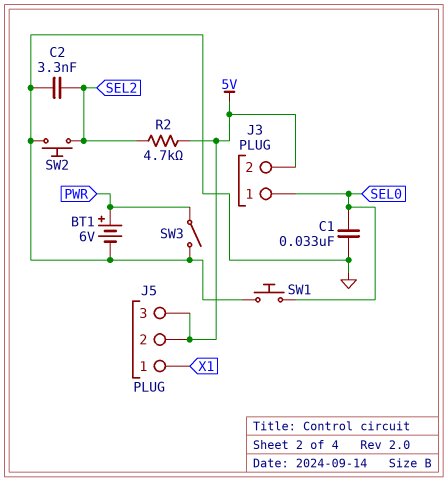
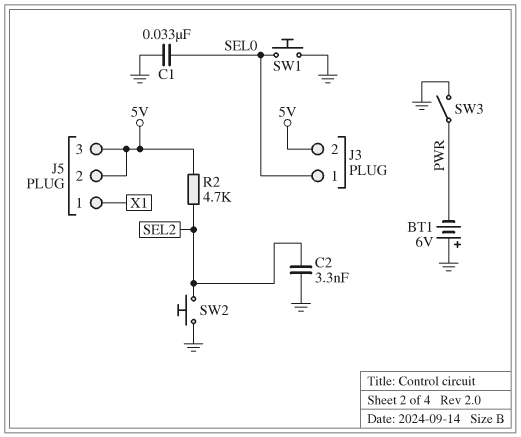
BT1: 6V (plus PWR, minus GND) -> 6V (plus GND, minus PWR)

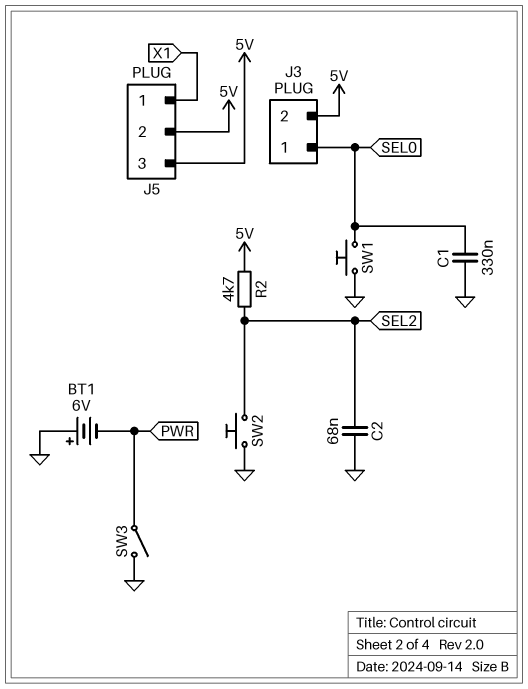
C1: 33nF (GND, SEL0) -> 330nF (GND, SEL0)
C2: 3.3nF (GND, SEL2) -> 68nF (GND, SEL2)

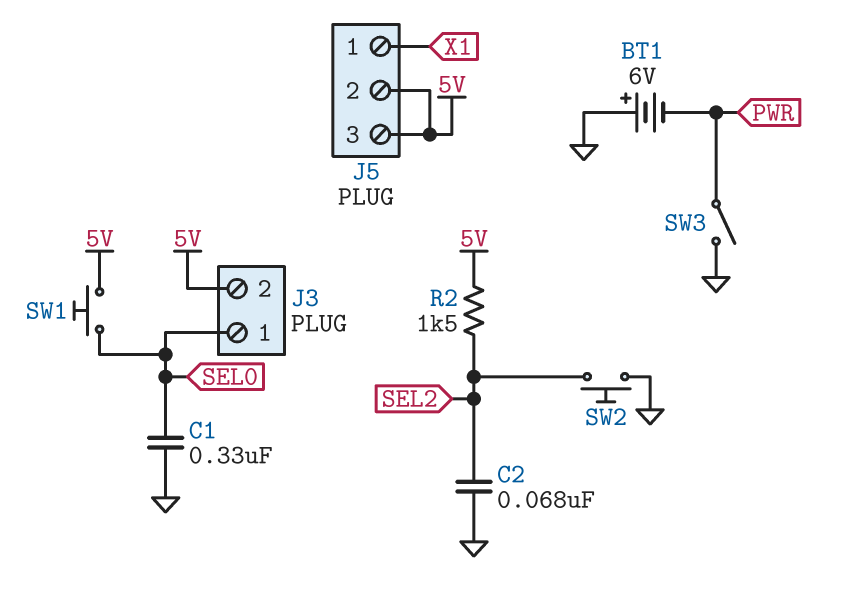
R2: 4.7k (5V, SEL2) -> 1.5k (5V, SEL2)
SW1: button (GND, SEL0) -> button (5V, SEL0)

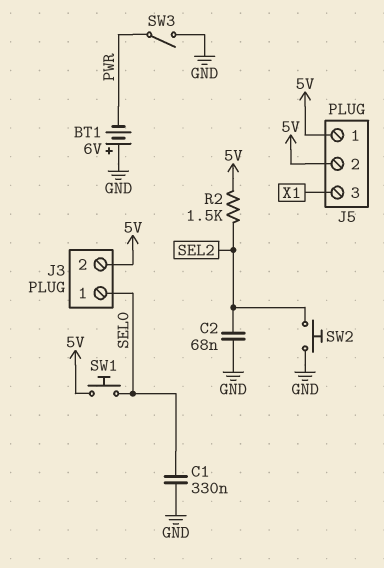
J5 pin 1: X1 -> 5V
J5 pin 3: 5V -> X1

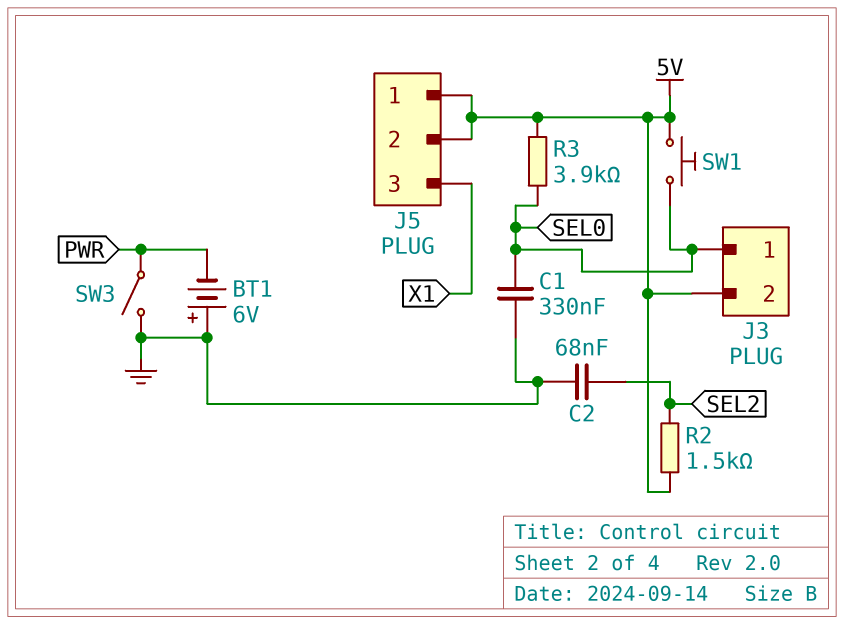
R3: none -> 3.9k (5V, SEL0)
SW2: button (GND, SEL2) -> none

